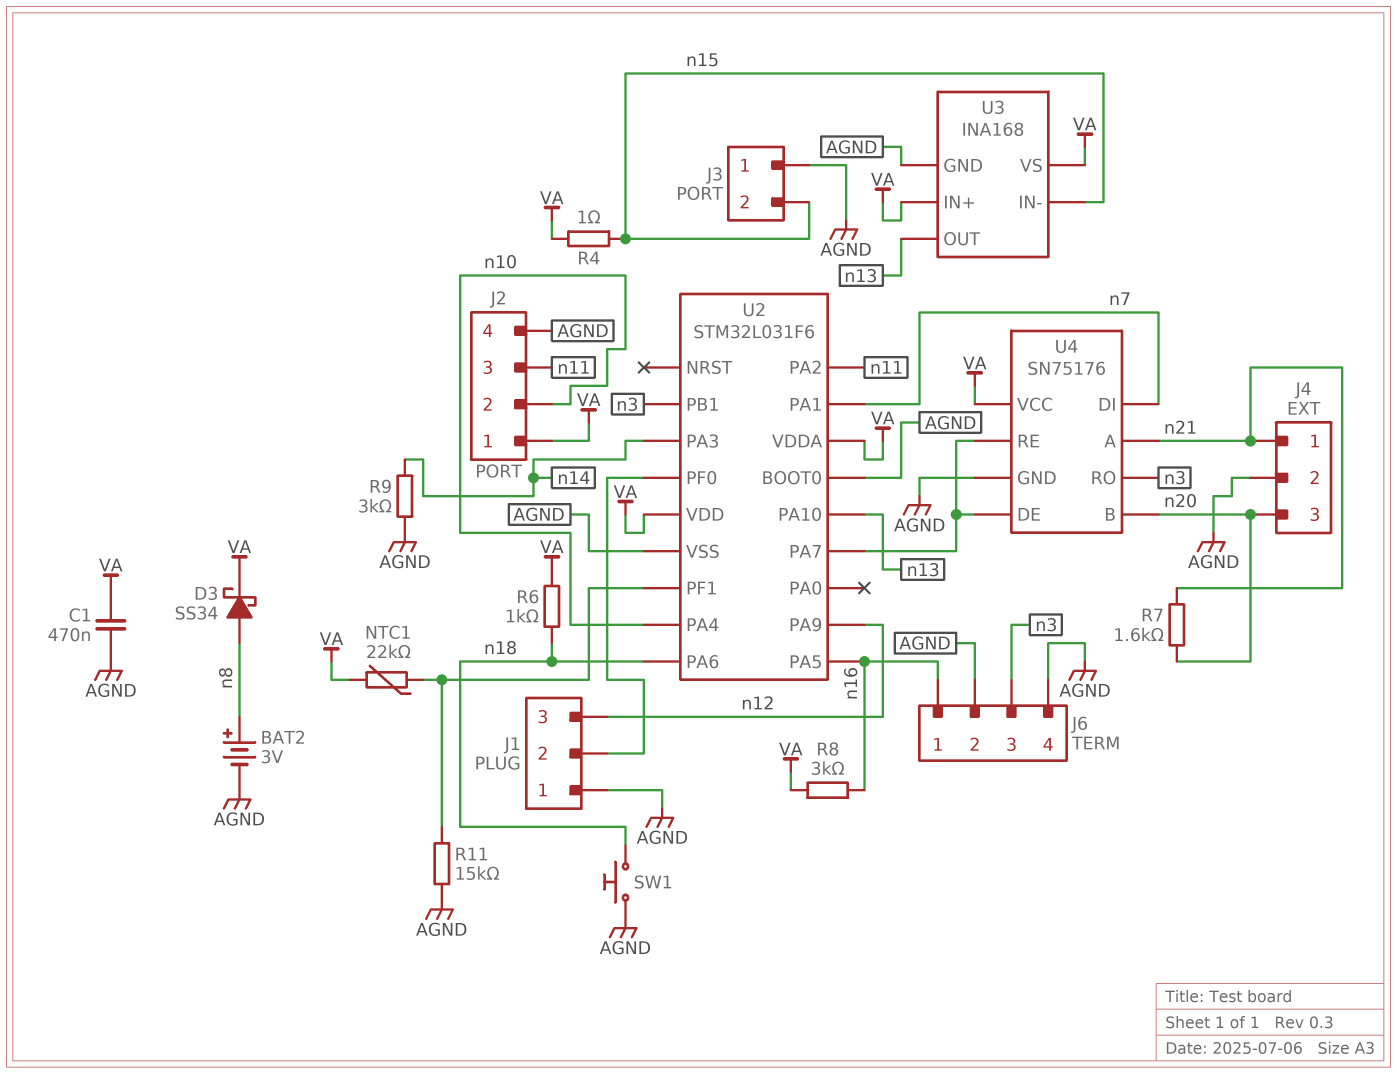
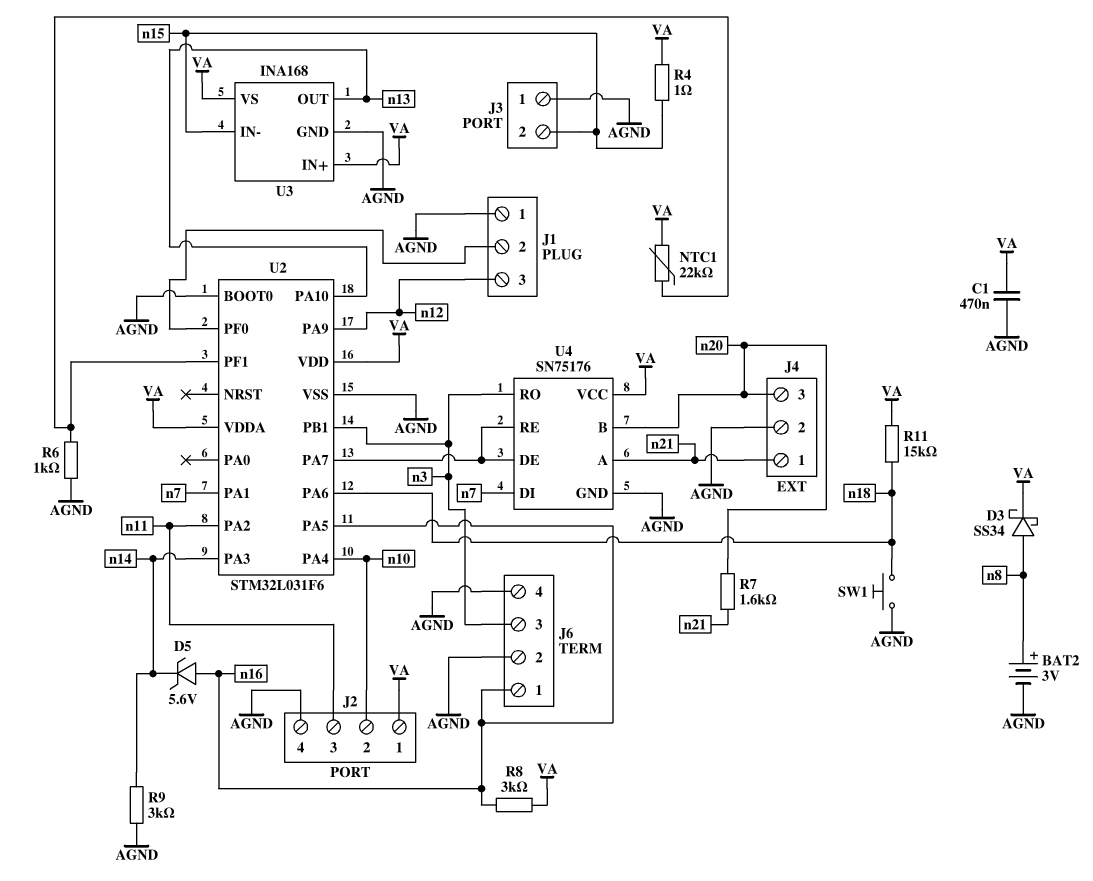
D5: none -> zener 5.6V (A n16, K n14)
R6: 1k (VA, n18) -> 1k (AGND, U2/PF1)
R11: 15k (AGND, U2/PF1) -> 15k (VA, n18)

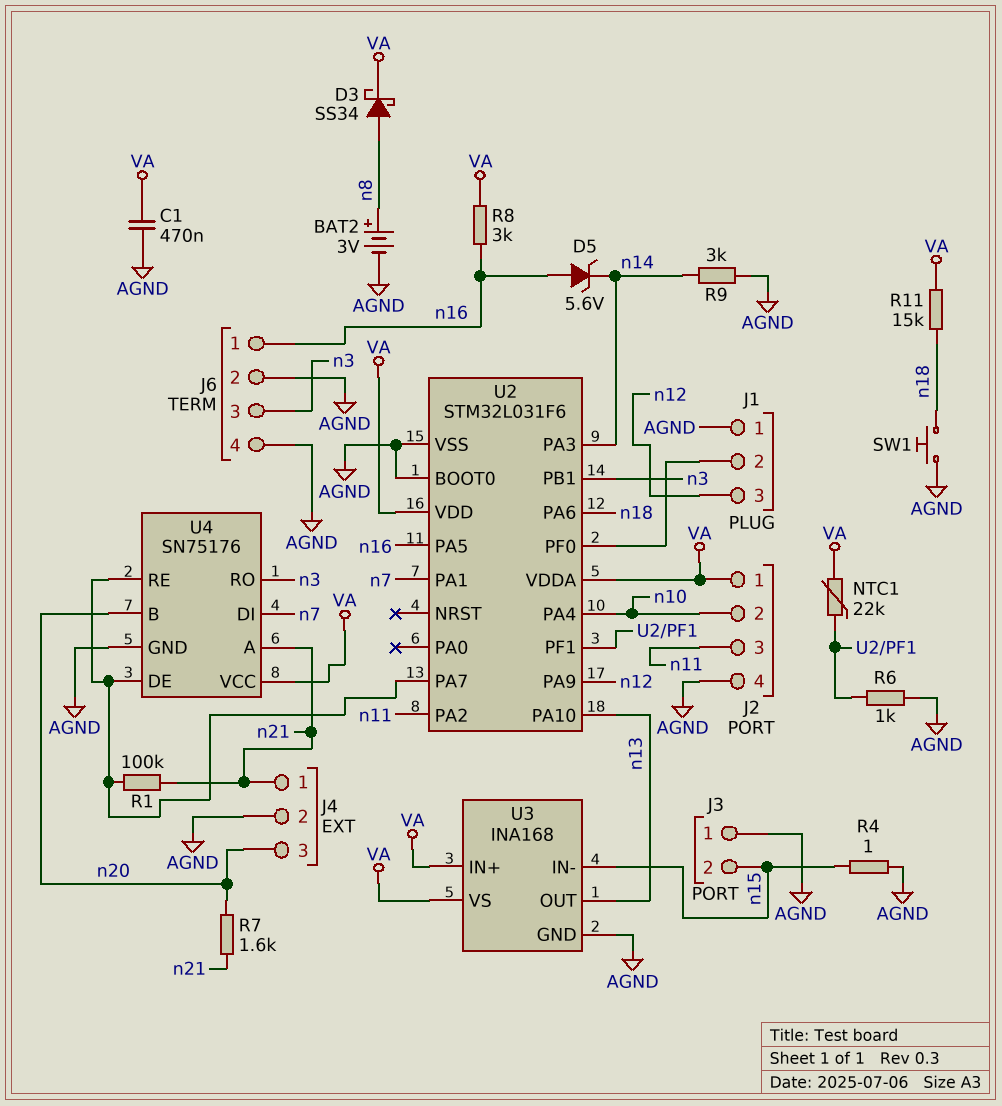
R1: none -> 100k (U2/PA7, n21)
R4: 1 (VA, n15) -> 1 (AGND, n15)

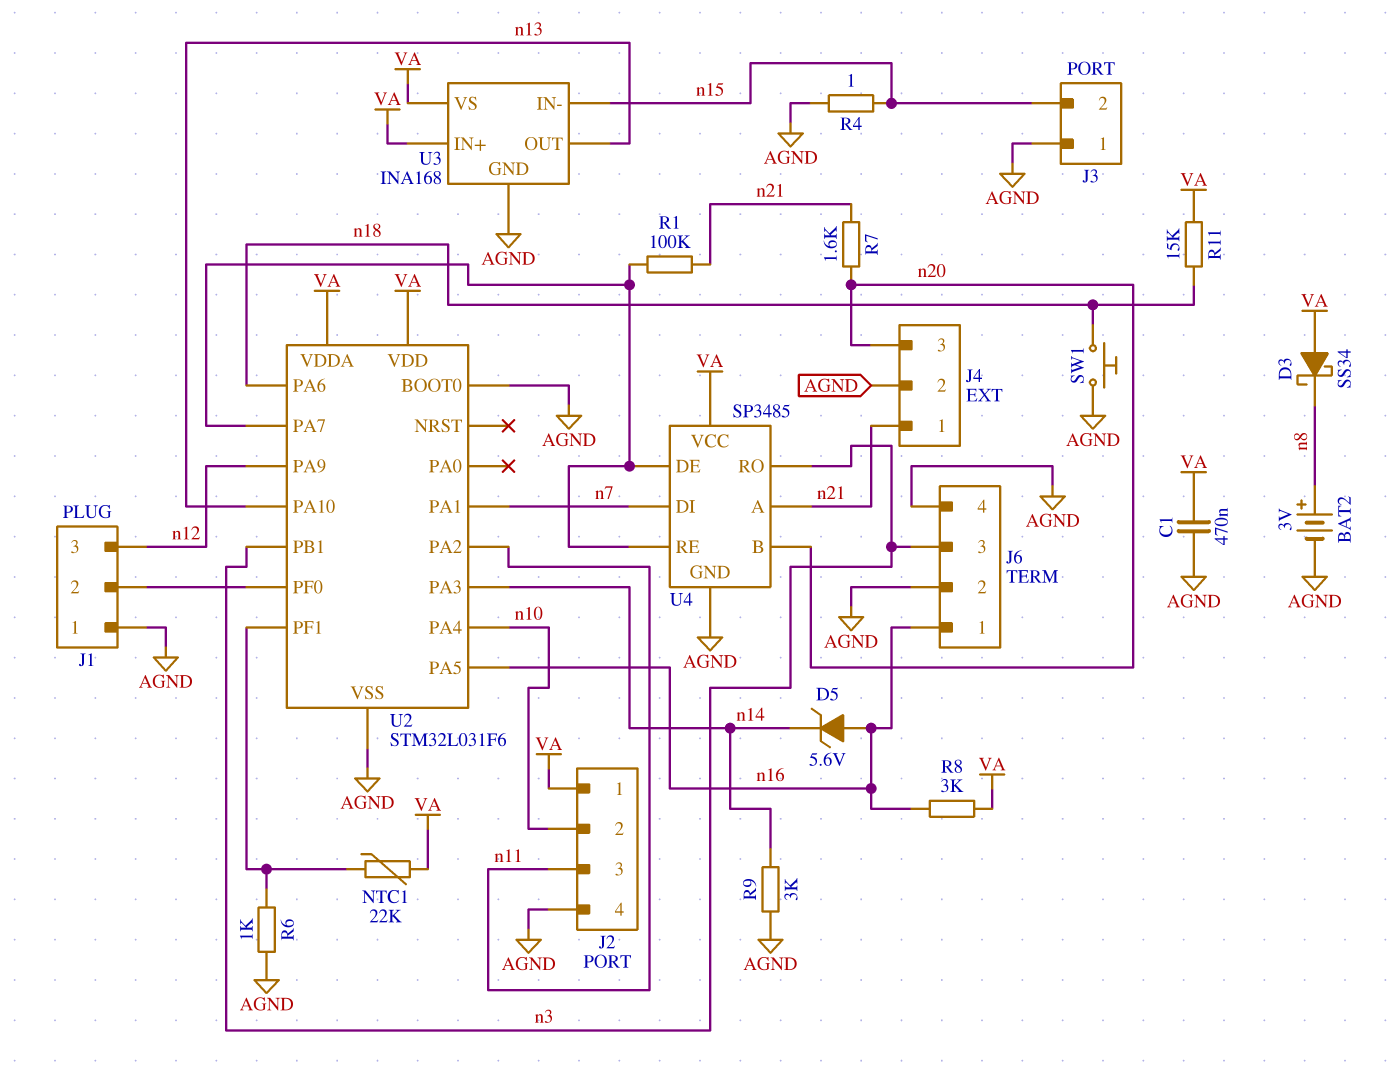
D3: schottky SS34 (A n8, K VA) -> schottky SS34 (A VA, K n8)
U4: SN75176 -> SP3485

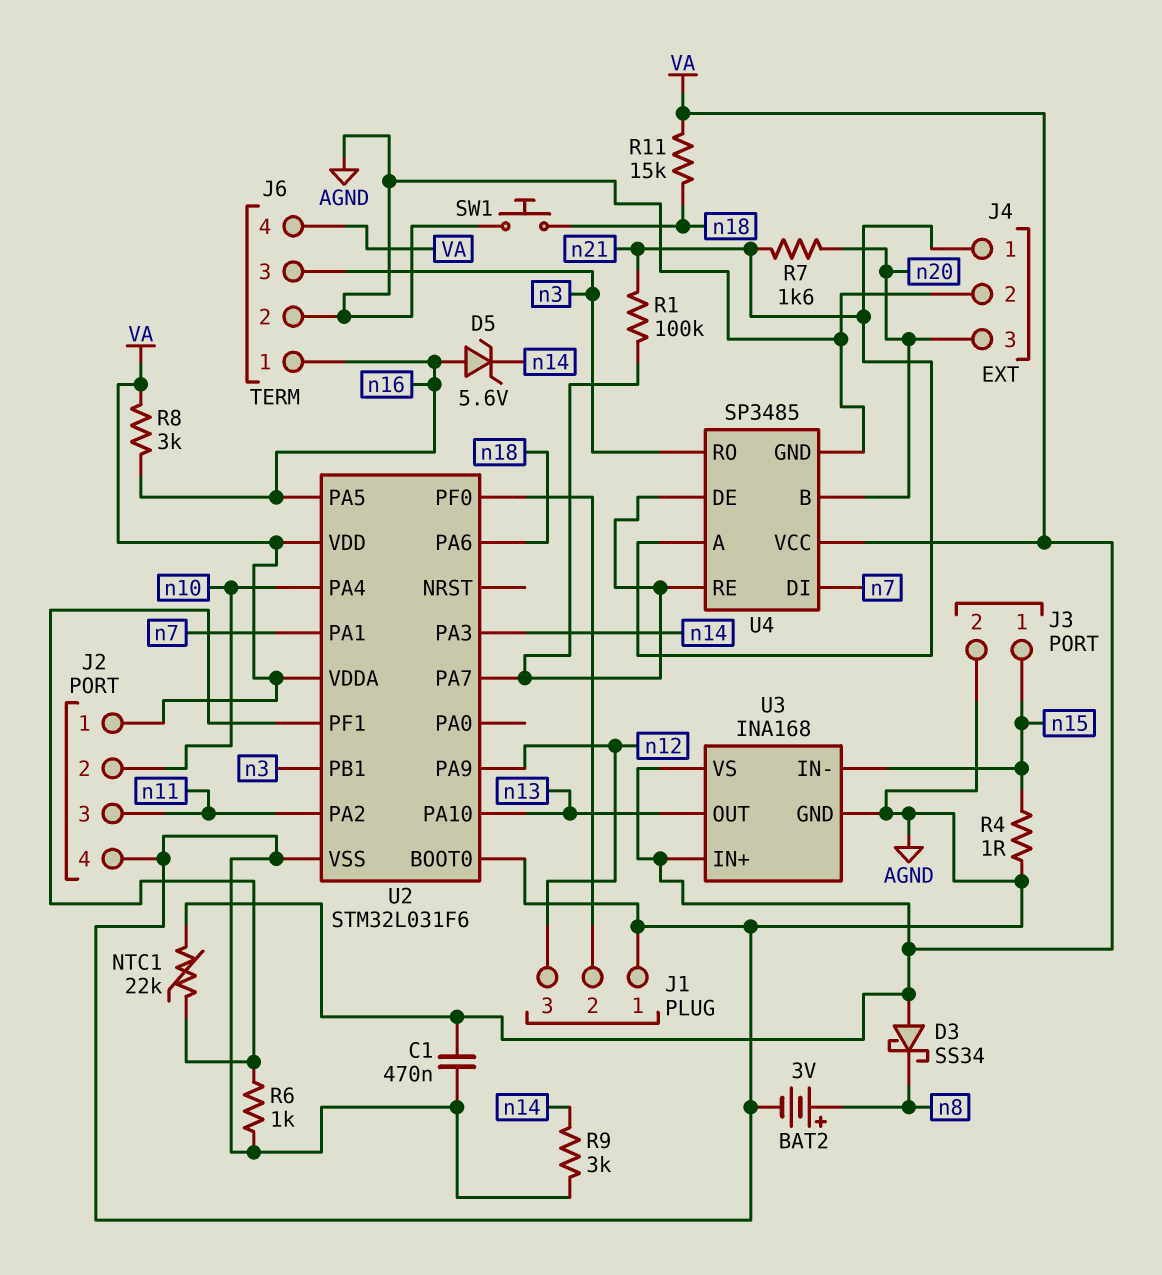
J3 pin 1: AGND -> n15
J3 pin 2: n15 -> AGND
J6 pin 4: AGND -> VA

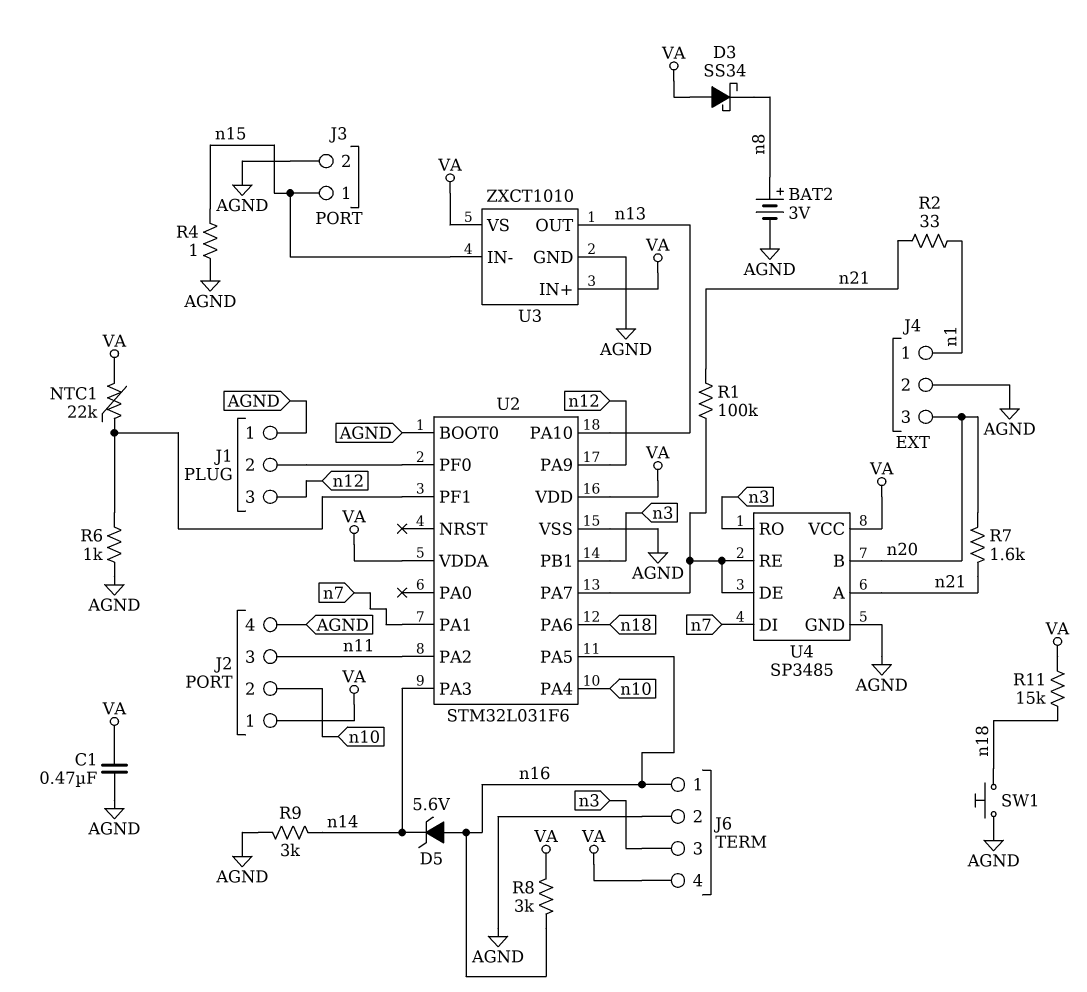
J4 pin 1: n21 -> n1
R2: none -> 33 (n1, n21)
U3: INA168 -> ZXCT1010

